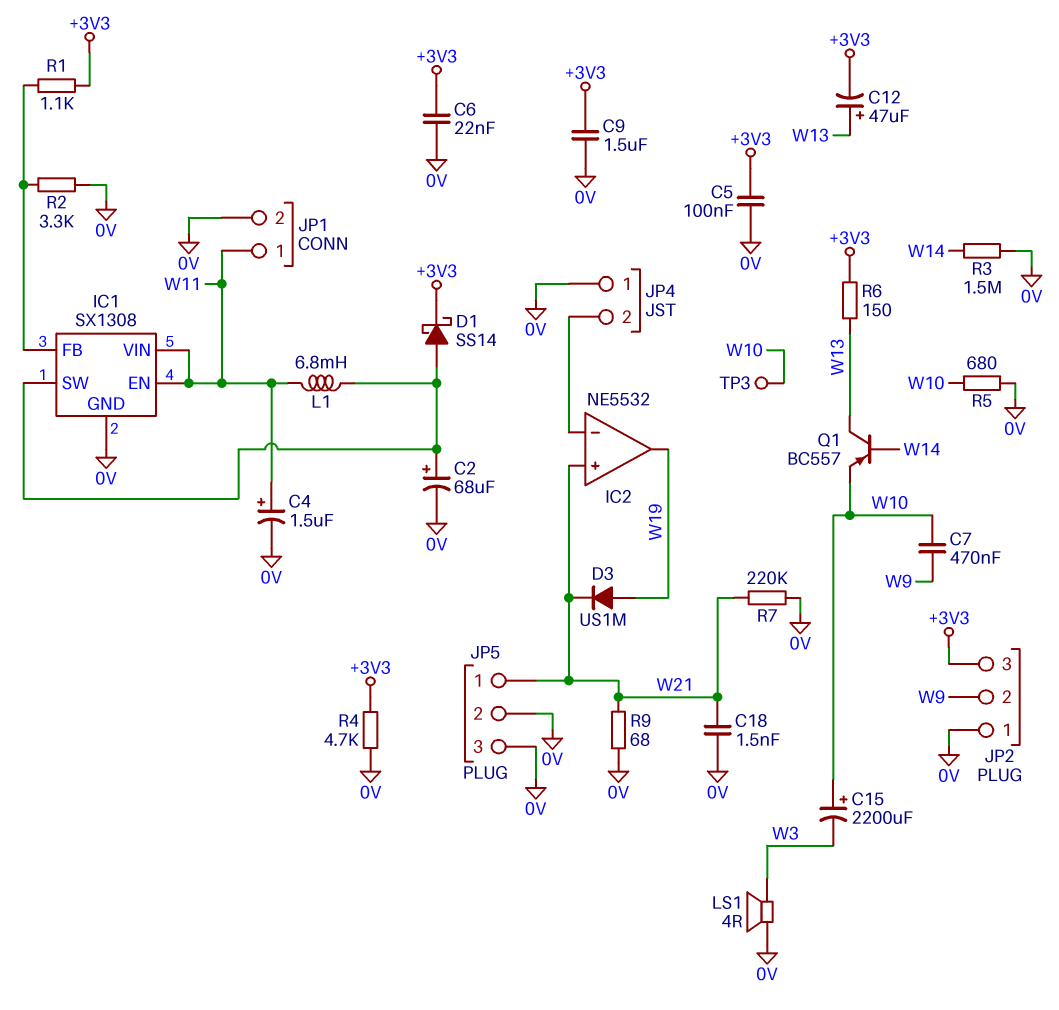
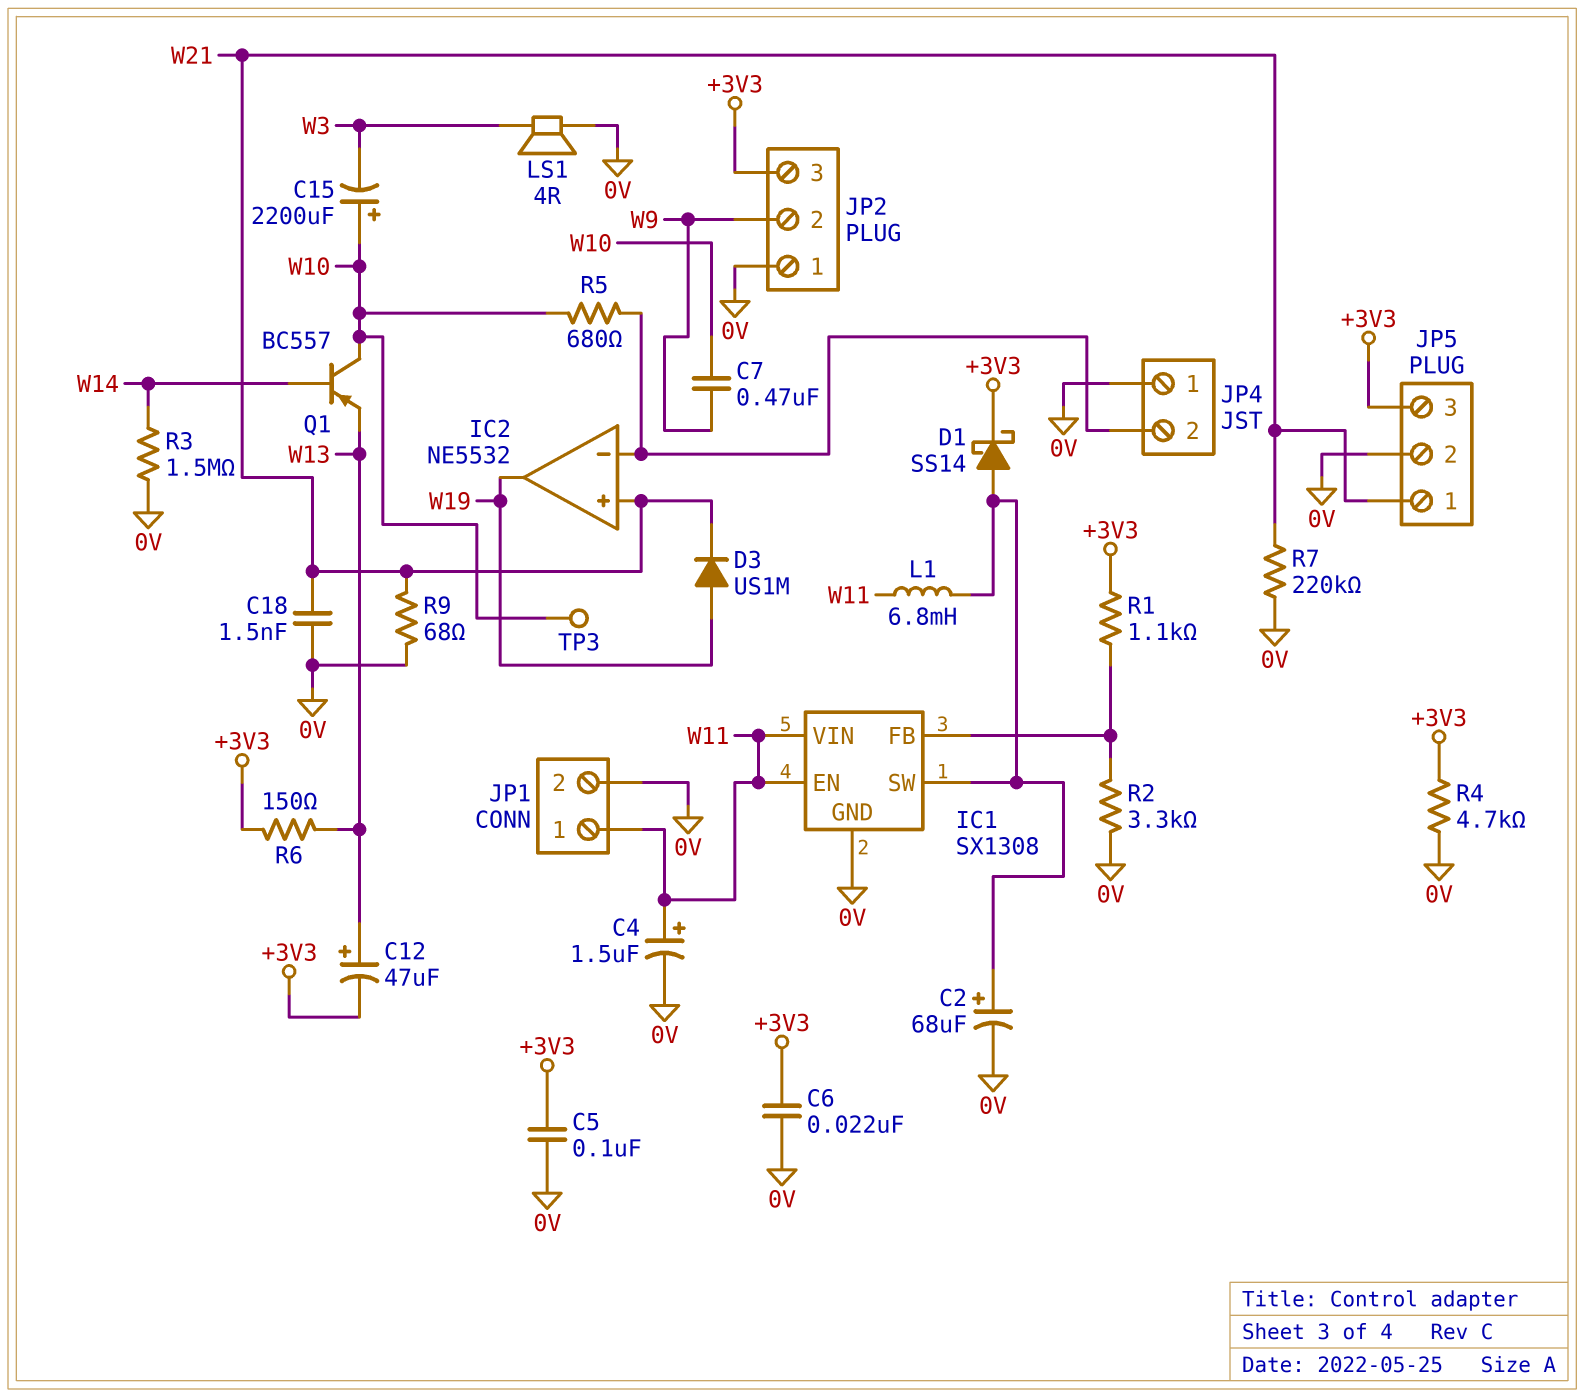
C9: 1.5uF (+3V3, 0V) -> none
JP5 pin 3: 0V -> +3V3
Q1: PNP BC557 (B W14, C W13, E W10) -> PNP BC557 (B W14, C W10, E W13)
R5: 680 (0V, W10) -> 680 (IC2/in-, W10)

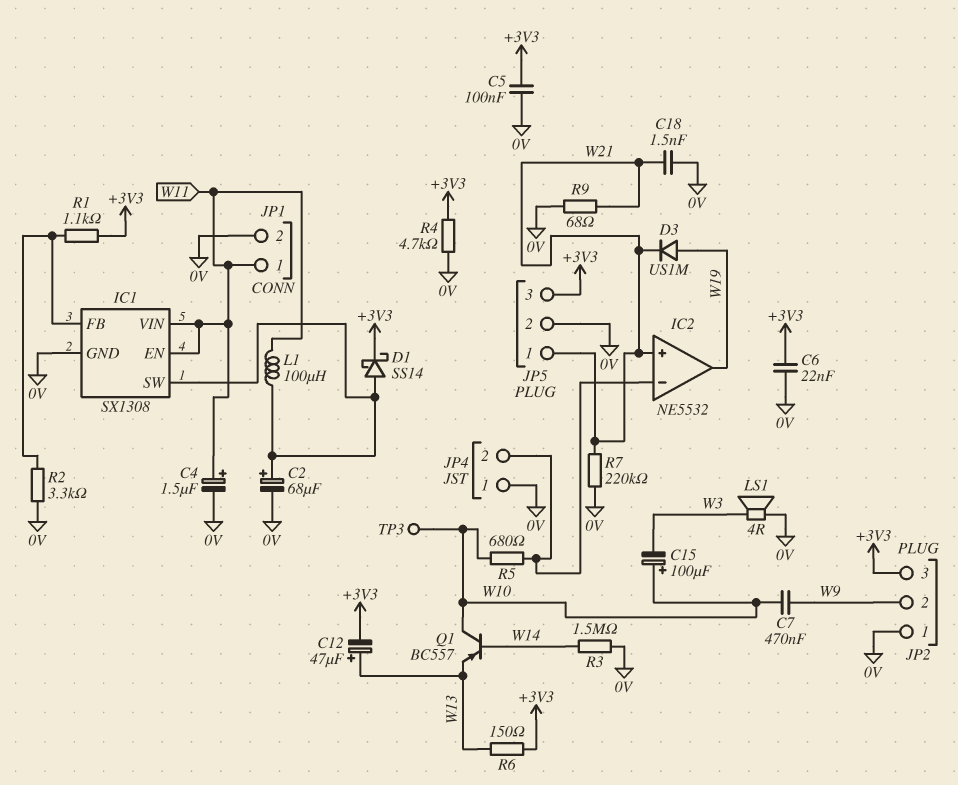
C15: 2200uF (plus W10, minus W3) -> 100uF (plus W10, minus W3)
L1: 6.8mH (IC1/SW, W11) -> 100uH (IC1/SW, W11)

